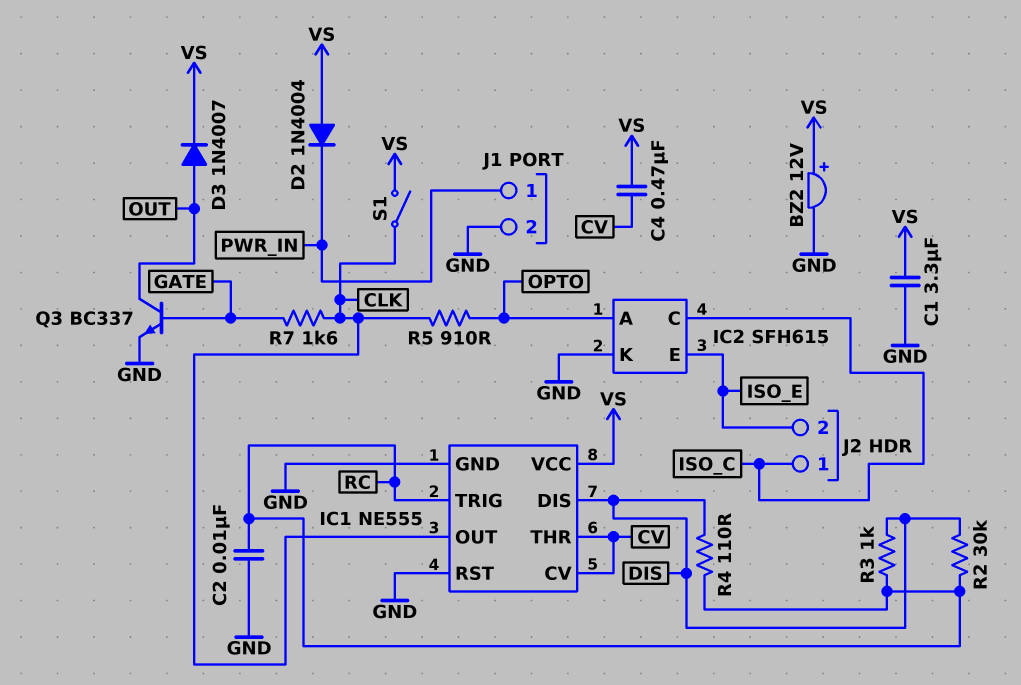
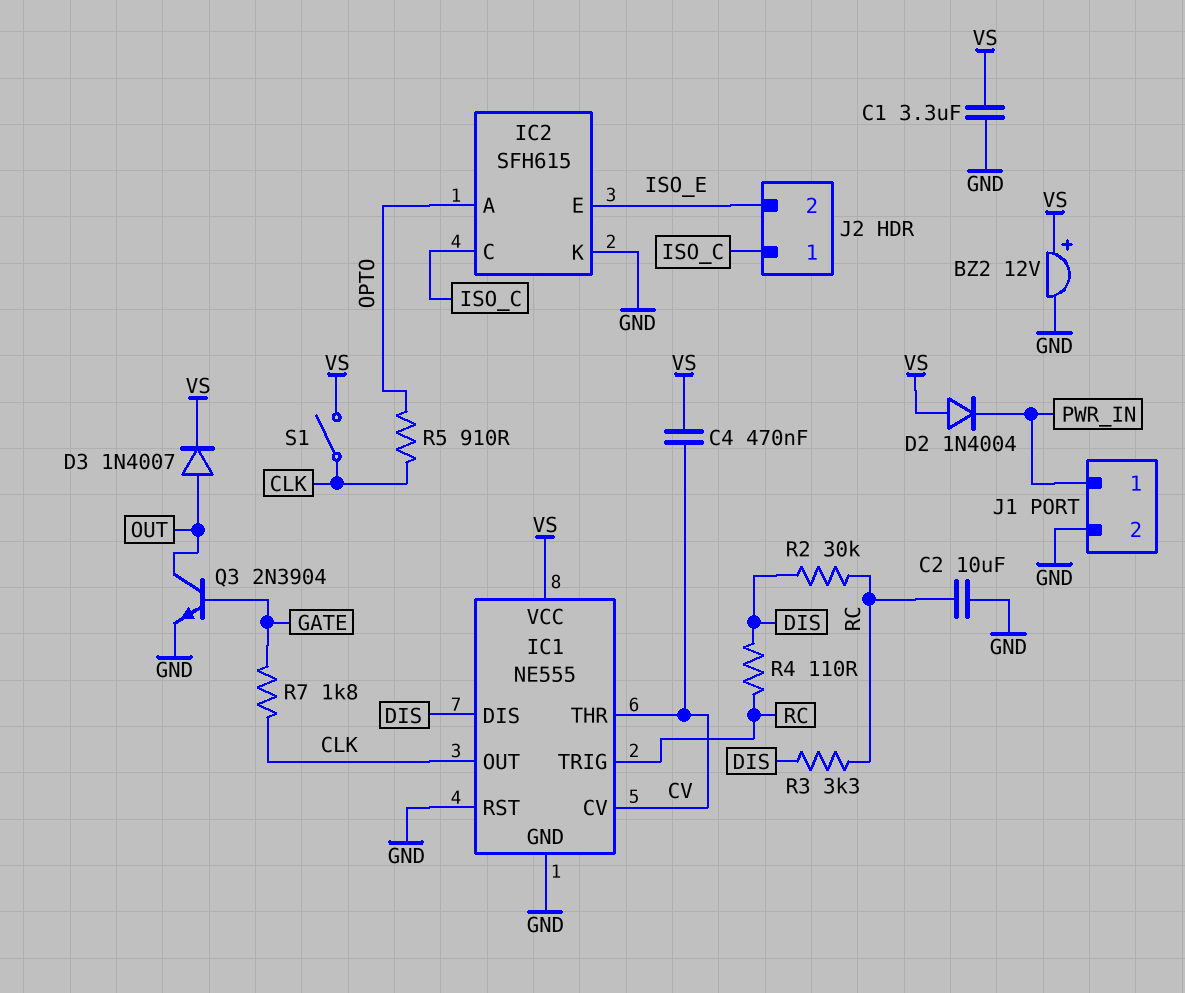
C2: 10nF (GND, RC) -> 10uF (GND, RC)
Q3: NPN BC337 (B GATE, C OUT, E GND) -> NPN 2N3904 (B GATE, C OUT, E GND)
R3: 1k (DIS, RC) -> 3.3k (DIS, RC)
R7: 1.6k (CLK, GATE) -> 1.8k (CLK, GATE)

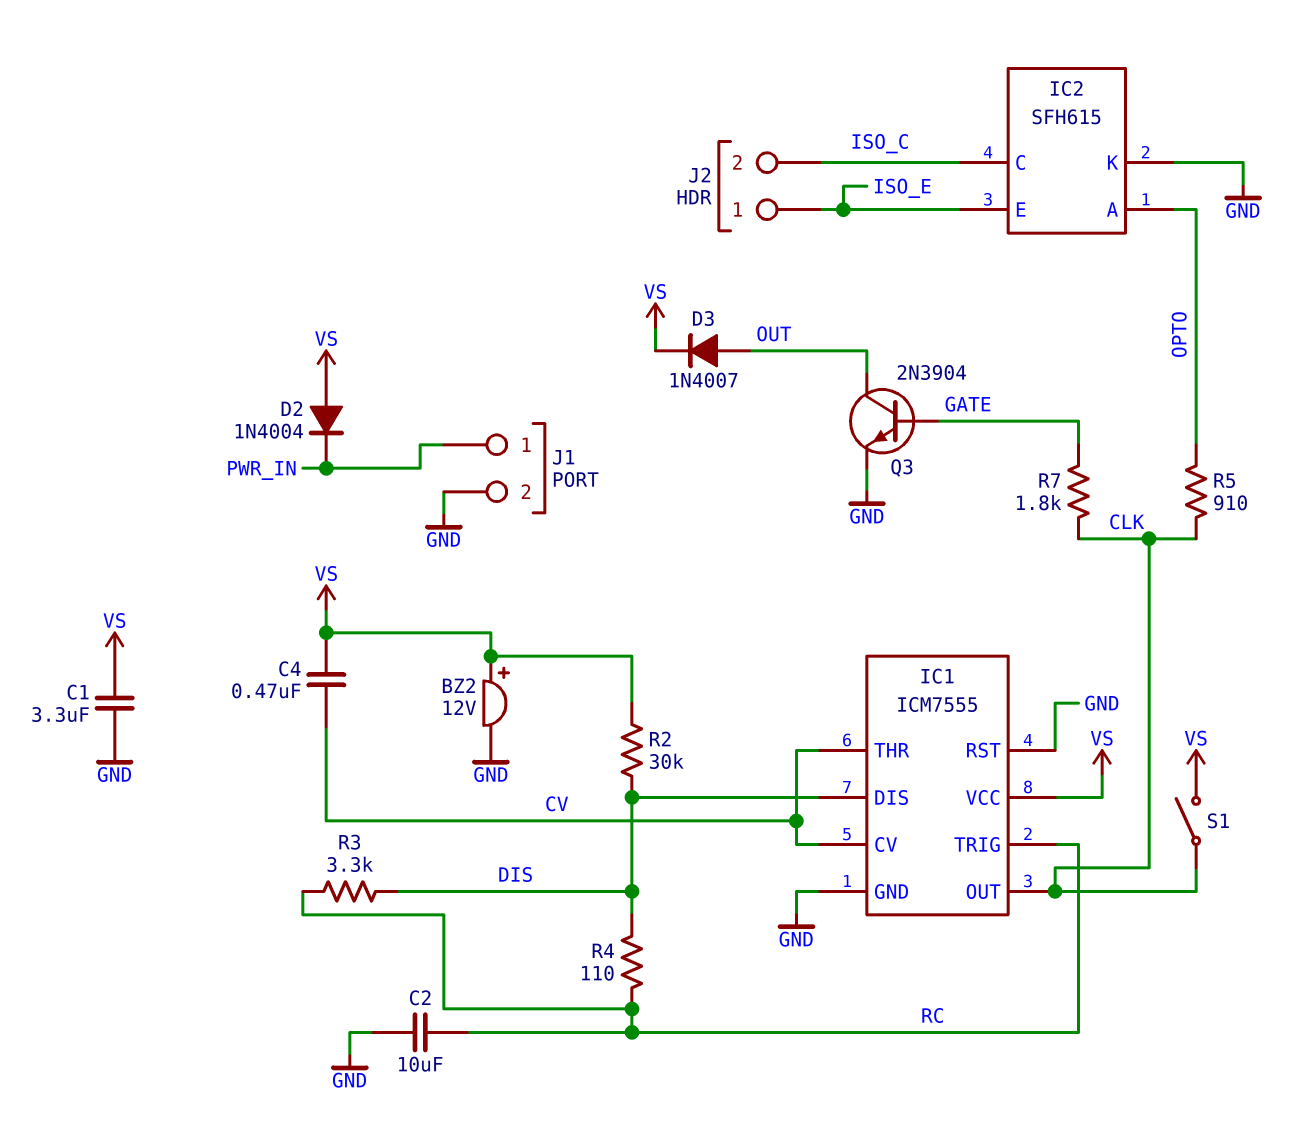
IC1: NE555 -> ICM7555
J2 pin 1: ISO_C -> ISO_E
J2 pin 2: ISO_E -> ISO_C
R2: 30k (DIS, RC) -> 30k (DIS, VS)

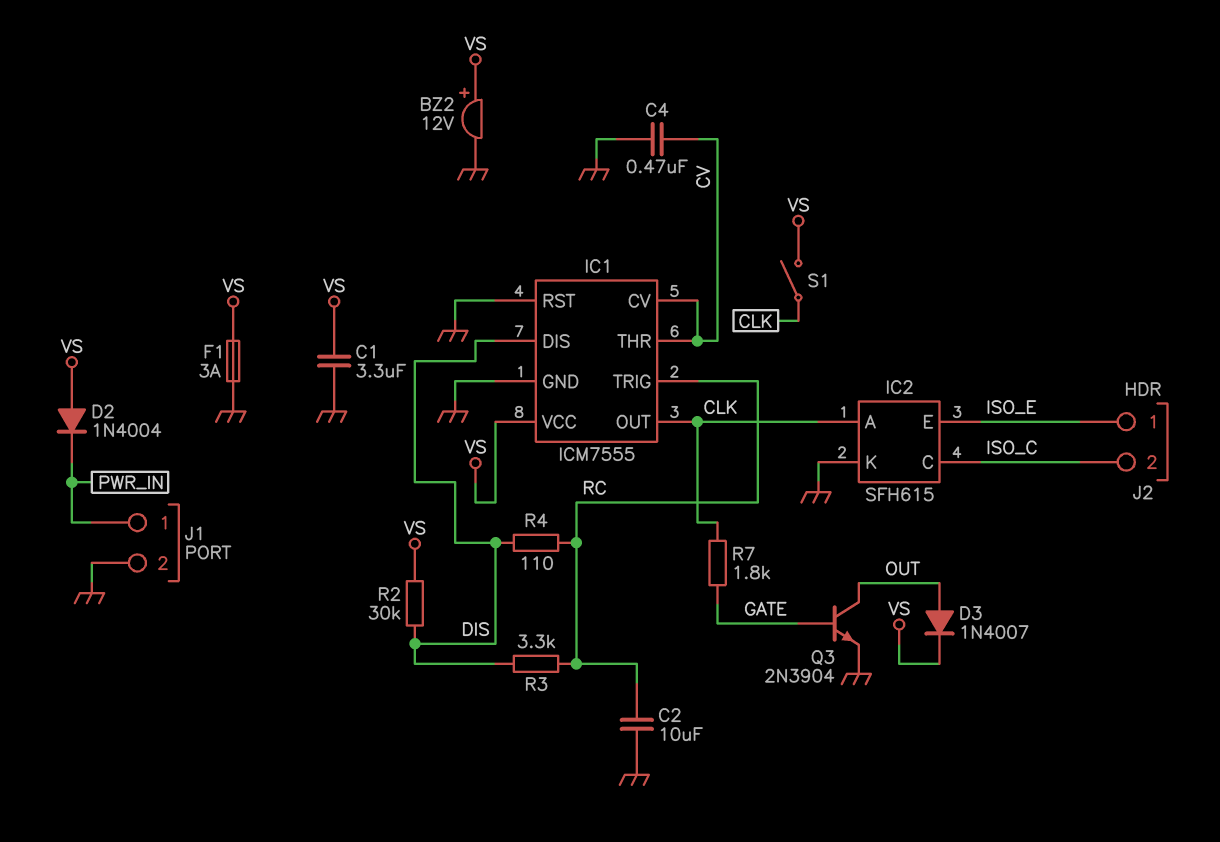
C4: 470nF (CV, VS) -> 470nF (CV, GND)
F1: none -> 3A (GND, VS)
IC2 pin A: OPTO -> CLK
R5: 910 (CLK, OPTO) -> none

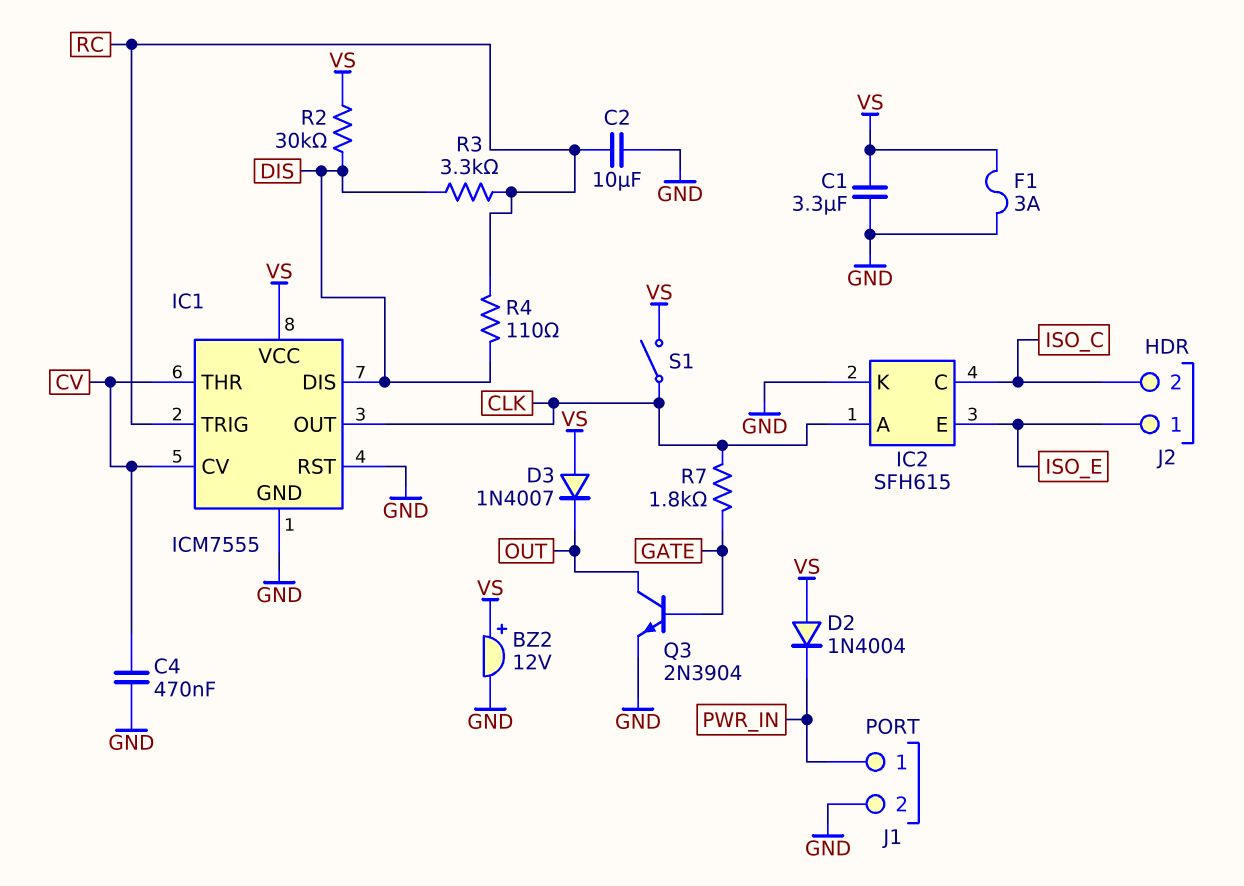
D3: diode 1N4007 (A OUT, K VS) -> diode 1N4007 (A VS, K OUT)

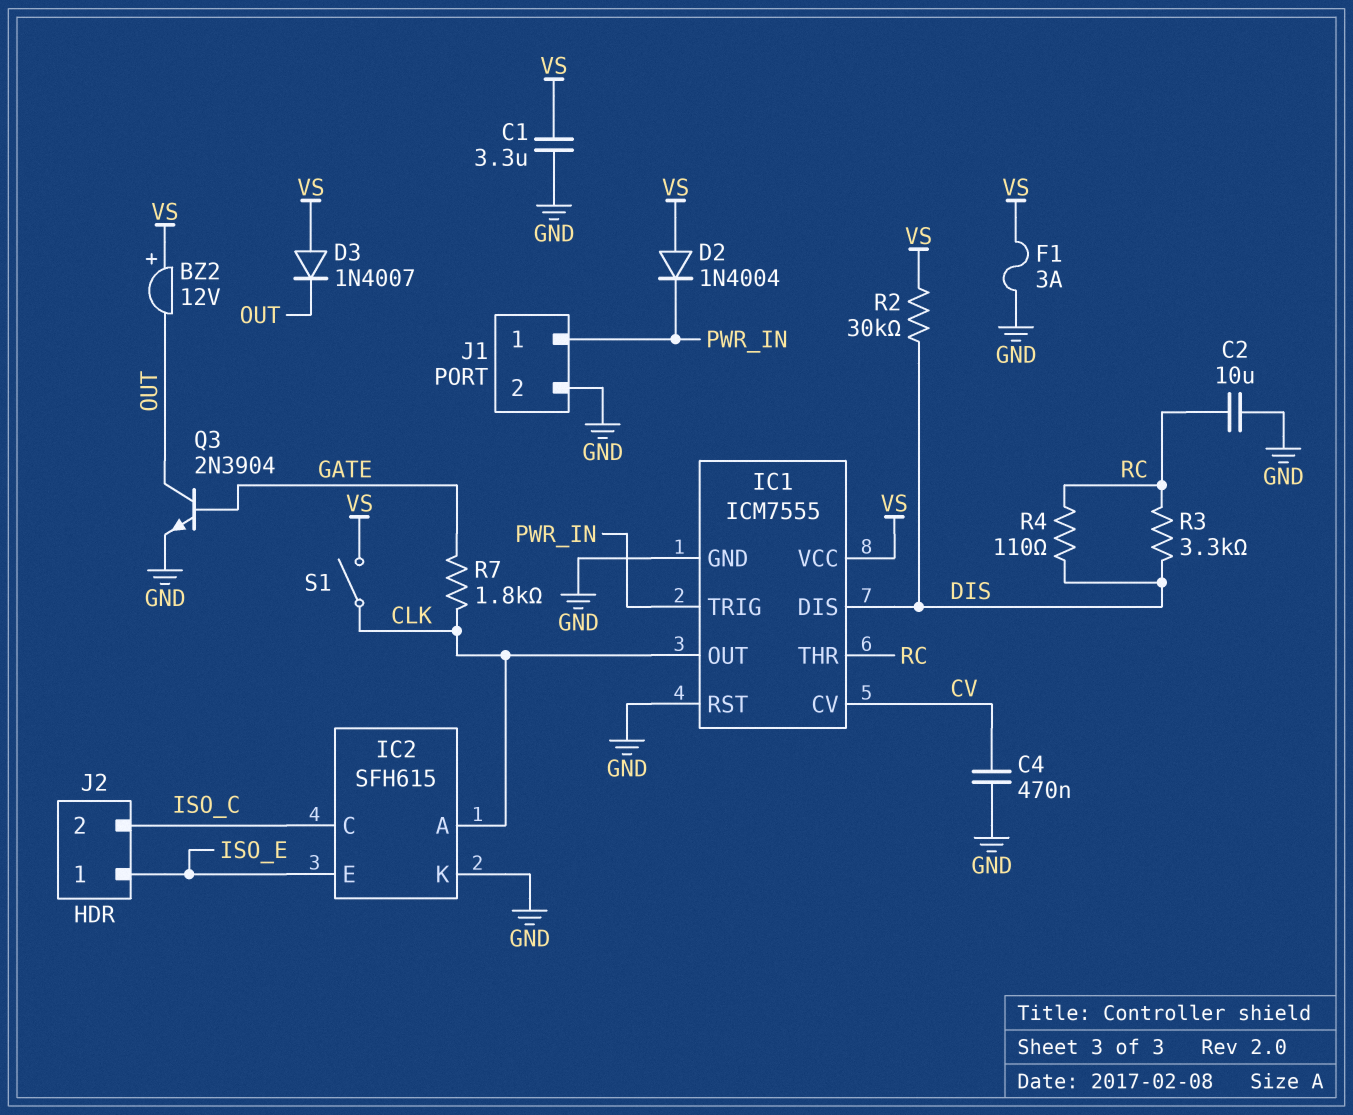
BZ2: buzzer 12V (plus VS, minus GND) -> buzzer 12V (plus VS, minus OUT)
IC1 pin THR: CV -> RC
IC1 pin TRIG: RC -> PWR_IN

